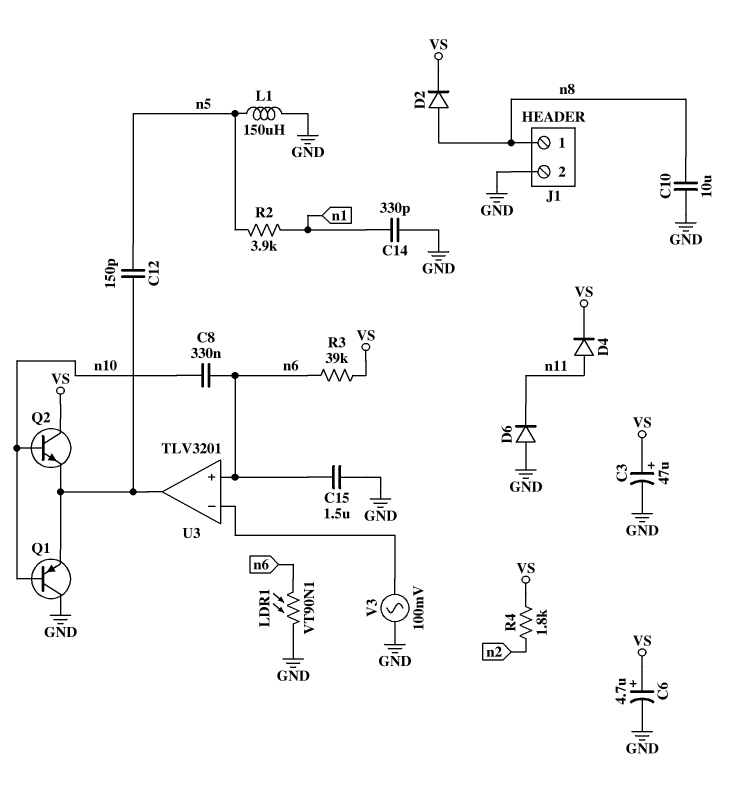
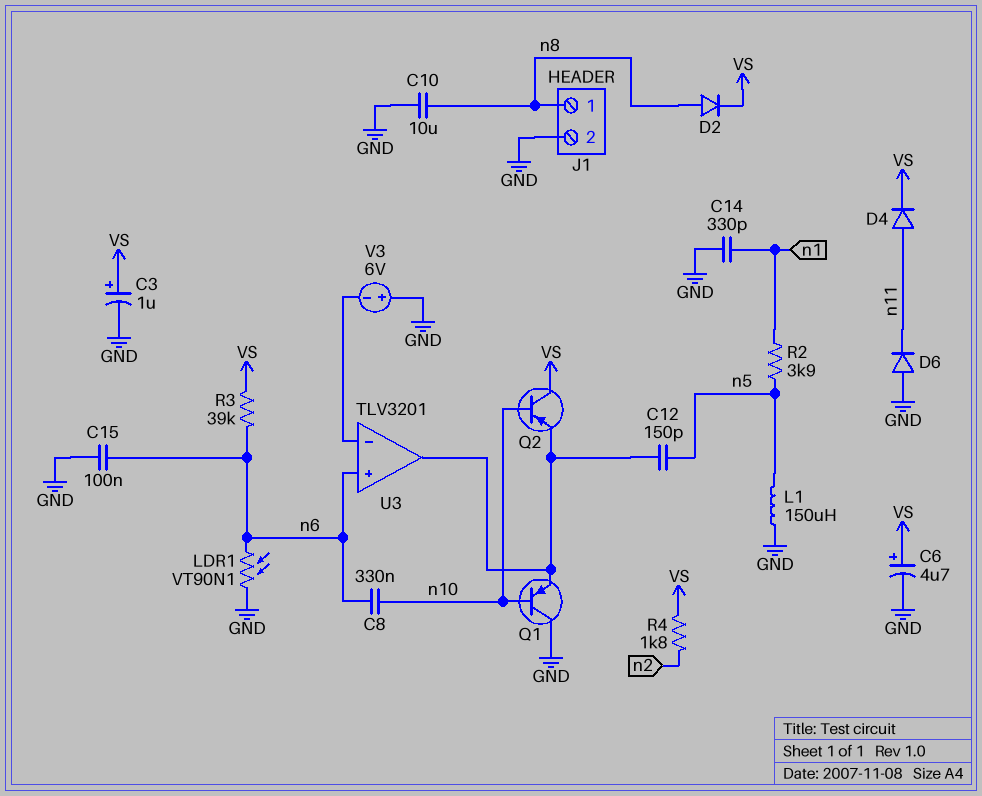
C3: 47uF (plus VS, minus GND) -> 1uF (plus VS, minus GND)
C15: 1.5uF (GND, n6) -> 100nF (GND, n6)
Q2: NPN (B n10, C VS, E U3/out) -> PNP (B n10, C VS, E U3/out)
V3: AC 100mV (GND, U3/in-) -> 6V (plus GND, minus U3/in-)

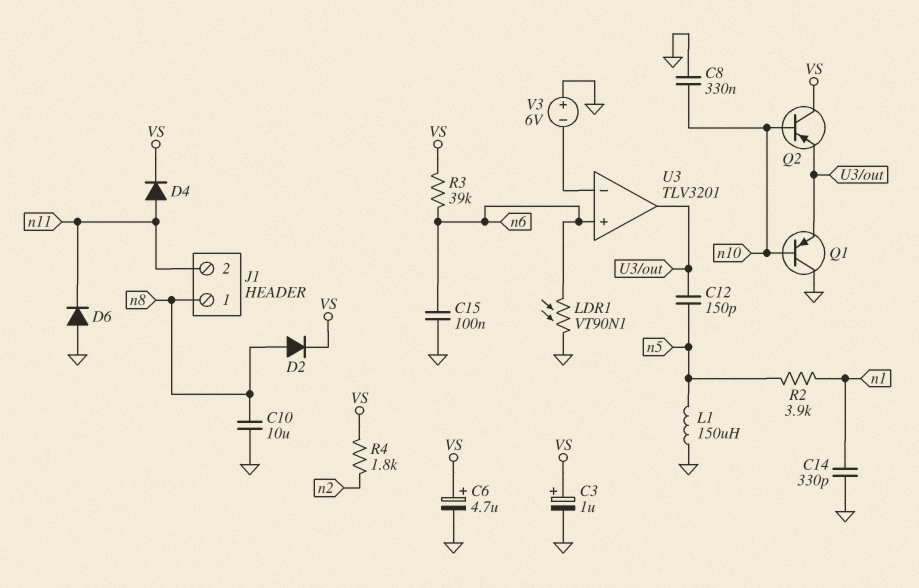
C8: 330nF (n6, n10) -> 330nF (GND, n10)
J1 pin 2: GND -> n11

